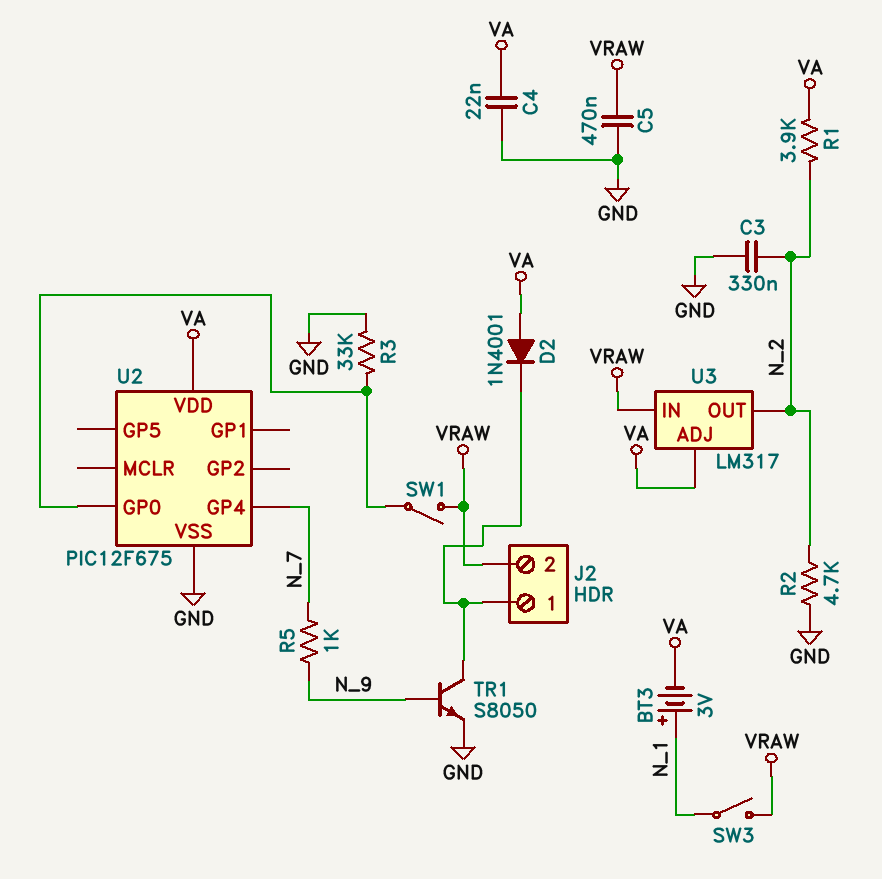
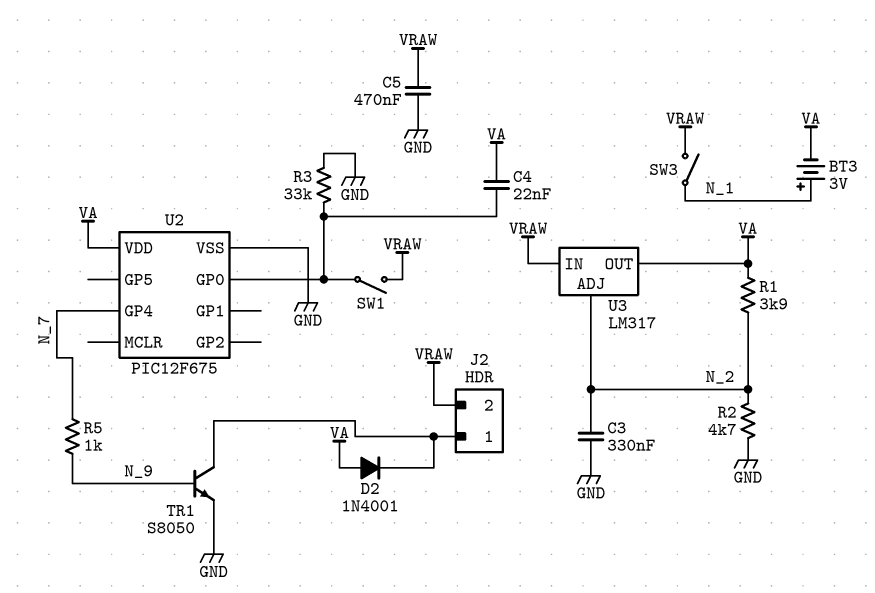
C4: 22nF (GND, VA) -> 22nF (U2/GP0, VA)
U3 pin ADJ: VA -> N_2
U3 pin OUT: N_2 -> VA

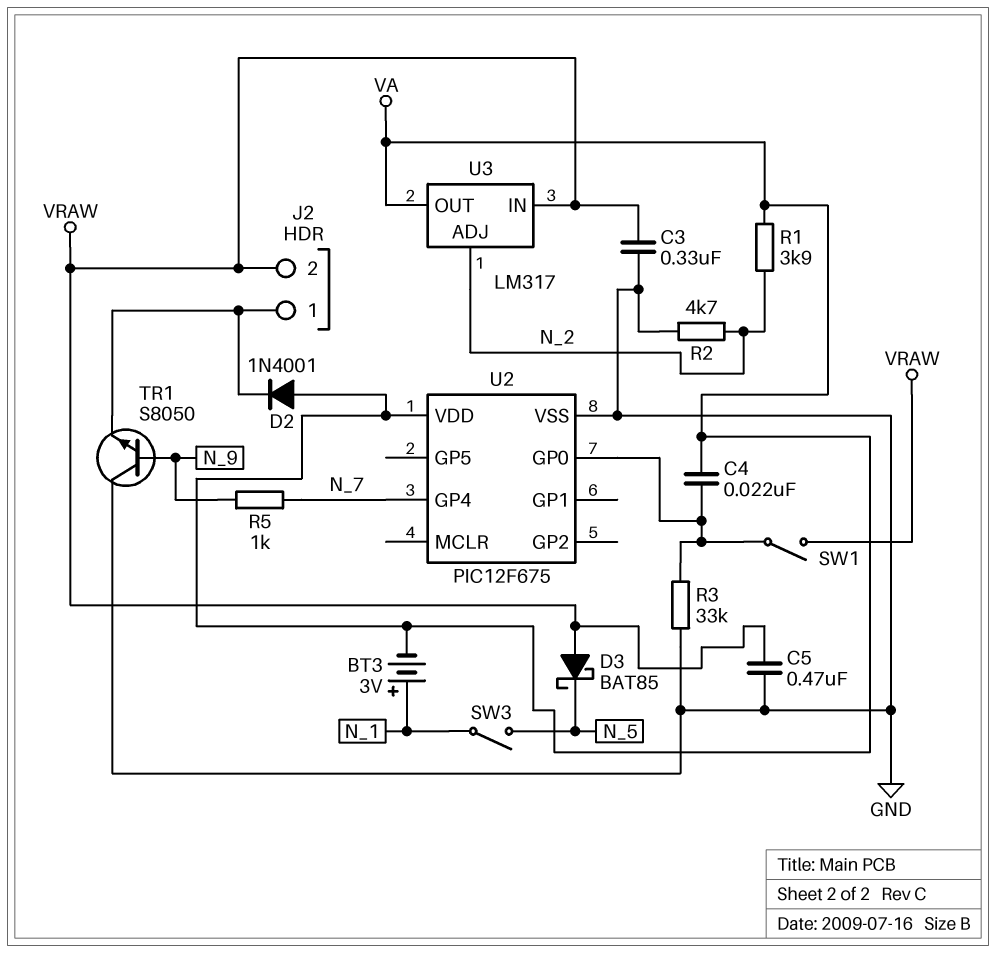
C3: 330nF (GND, N_2) -> 330nF (GND, VRAW)
D3: none -> schottky BAT85 (A VRAW, K N_5)
SW3: switch (N_1, VRAW) -> switch (N_1, N_5)
TR1: NPN S8050 (B N_9, C J2/1, E GND) -> NPN S8050 (B N_9, C GND, E J2/1)

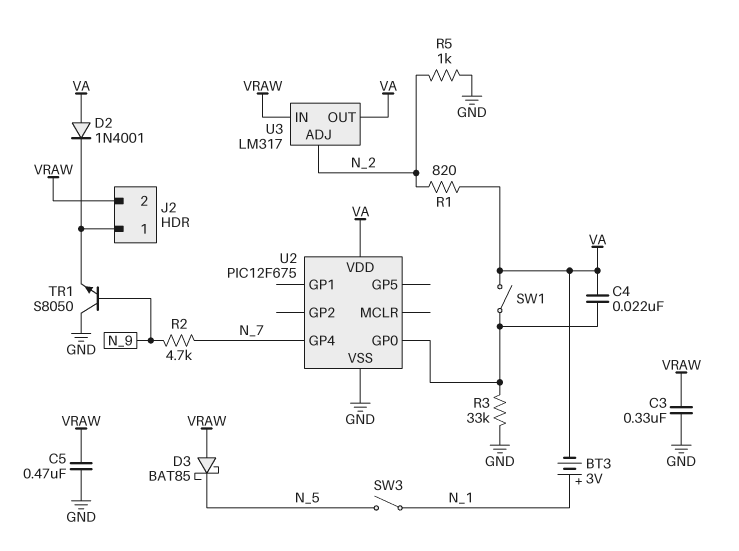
R1: 3.9k (N_2, VA) -> 820 (N_2, VA)
R2: 4.7k (GND, N_2) -> 4.7k (N_7, N_9)
R5: 1k (N_7, N_9) -> 1k (GND, N_2)
SW1: switch (U2/GP0, VRAW) -> switch (U2/GP0, VA)

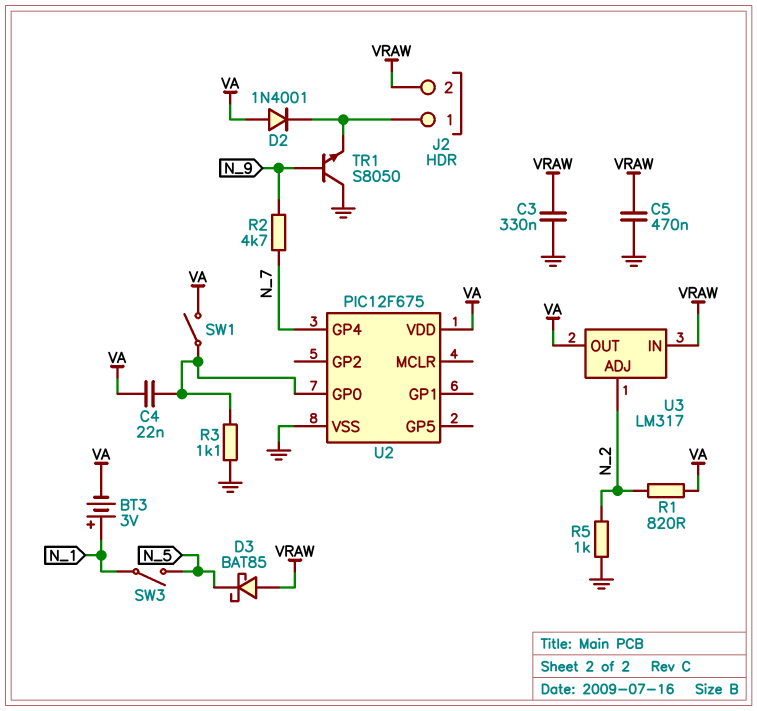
R3: 33k (GND, U2/GP0) -> 1.1k (GND, U2/GP0)

